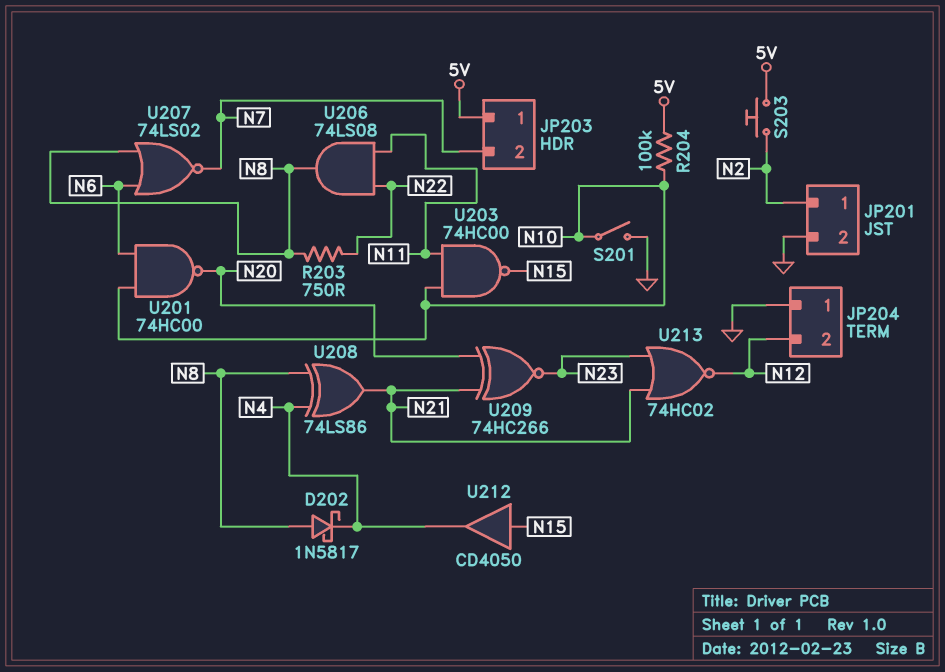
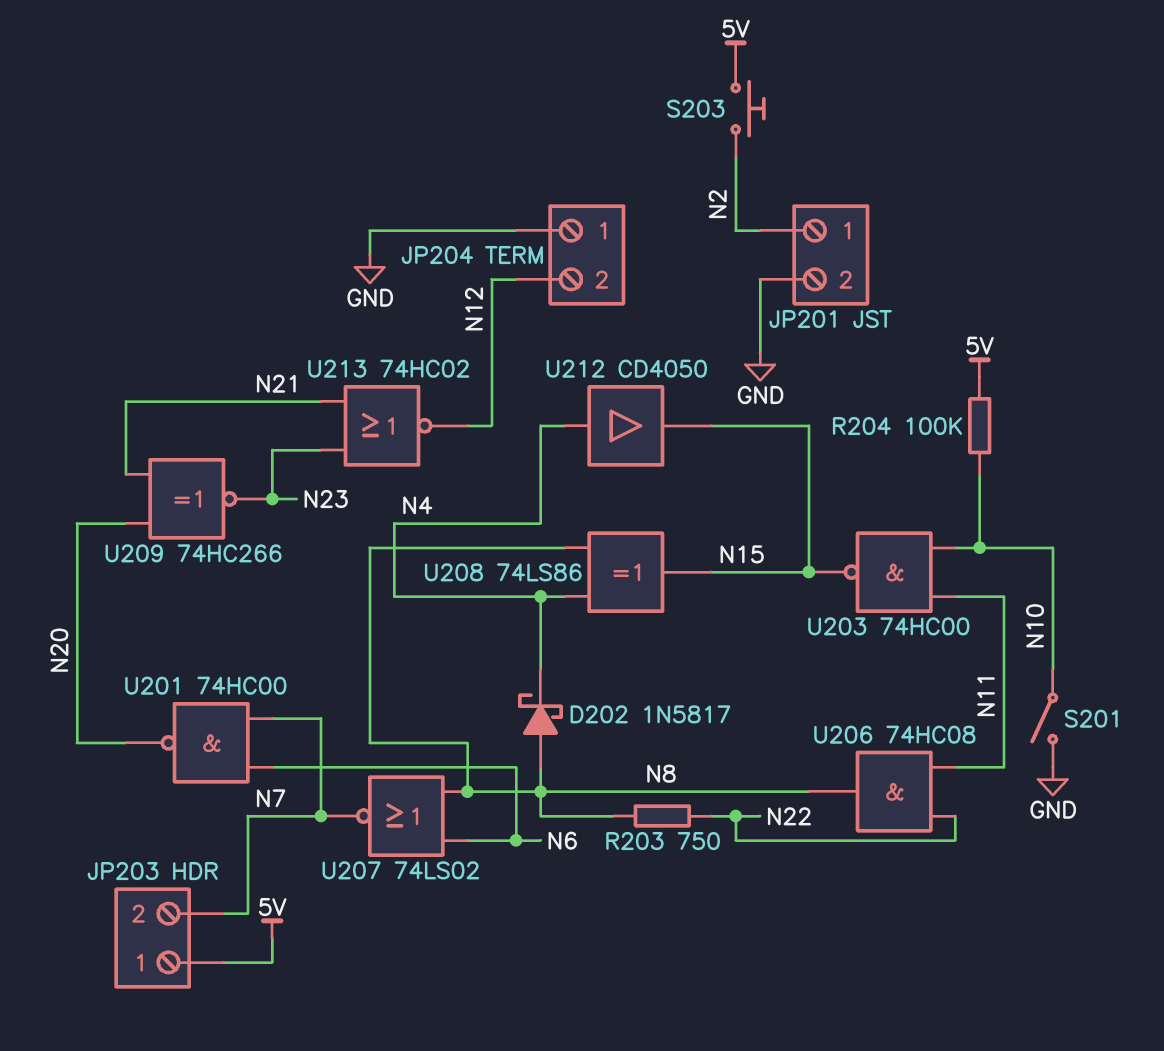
U201: NAND 74HC00 (in N6, in N10, out N20) -> NAND 74HC00 (in N6, in N7, out N20)
U206: AND 74LS08 (in N11, in N22, out N8) -> AND 74HC08 (in N11, in N22, out N8)
U208: XOR 74LS86 (in N4, in N8, out N21) -> XOR 74LS86 (in N4, in N8, out N15)
U212: buffer CD4050 (in N15, out N4) -> buffer CD4050 (in N4, out N15)

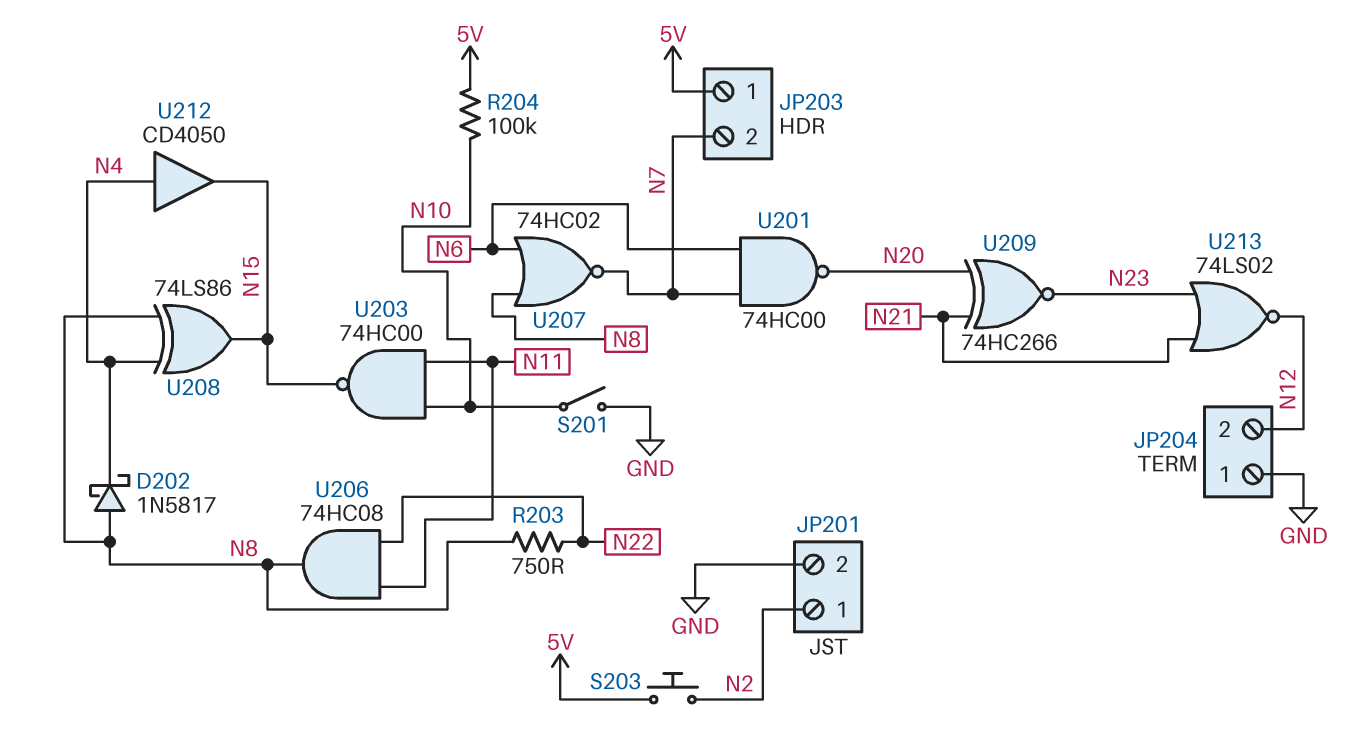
U207: NOR 74LS02 (in N6, in N8, out N7) -> NOR 74HC02 (in N6, in N8, out N7)
U213: NOR 74HC02 (in N21, in N23, out N12) -> NOR 74LS02 (in N21, in N23, out N12)

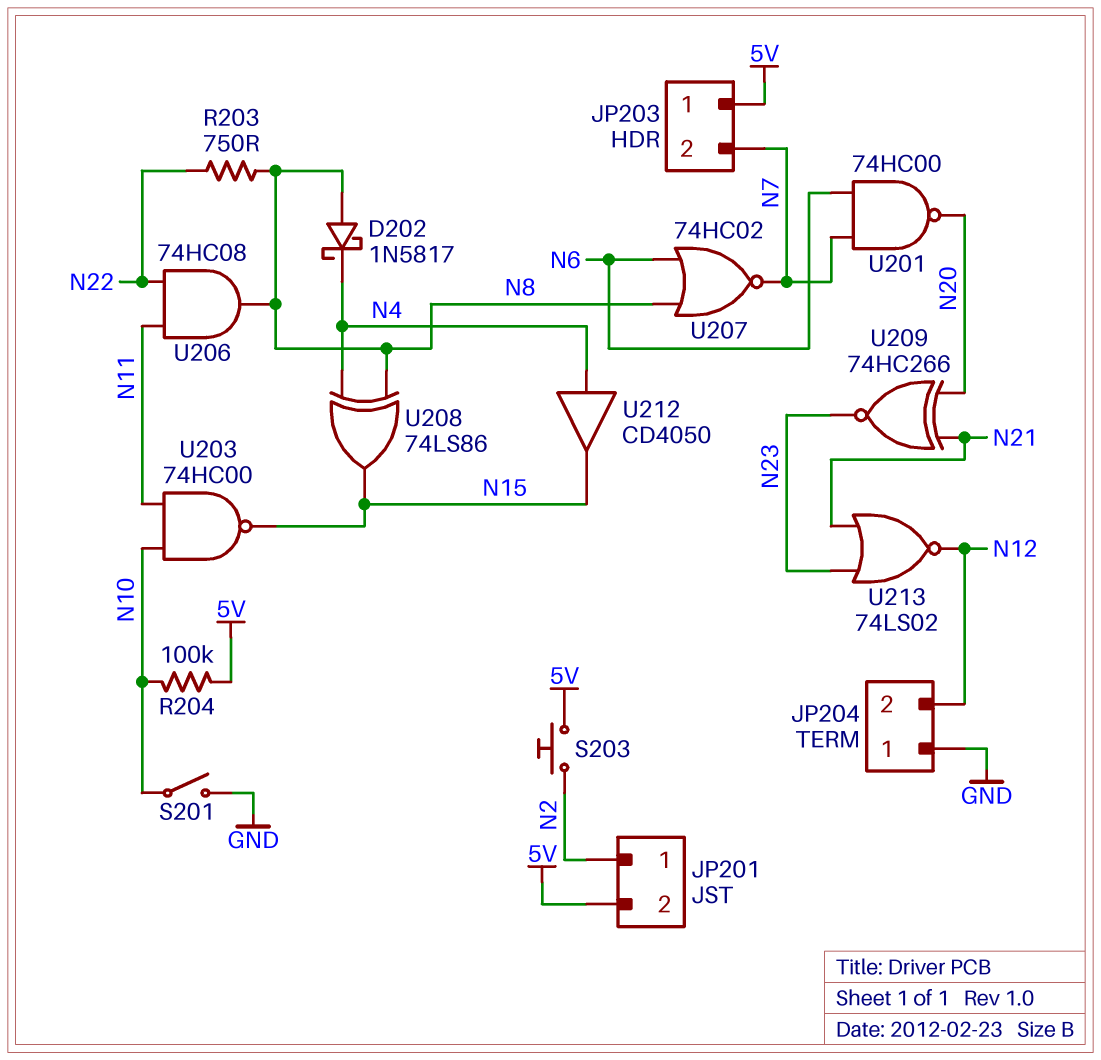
JP201 pin 2: GND -> 5V

